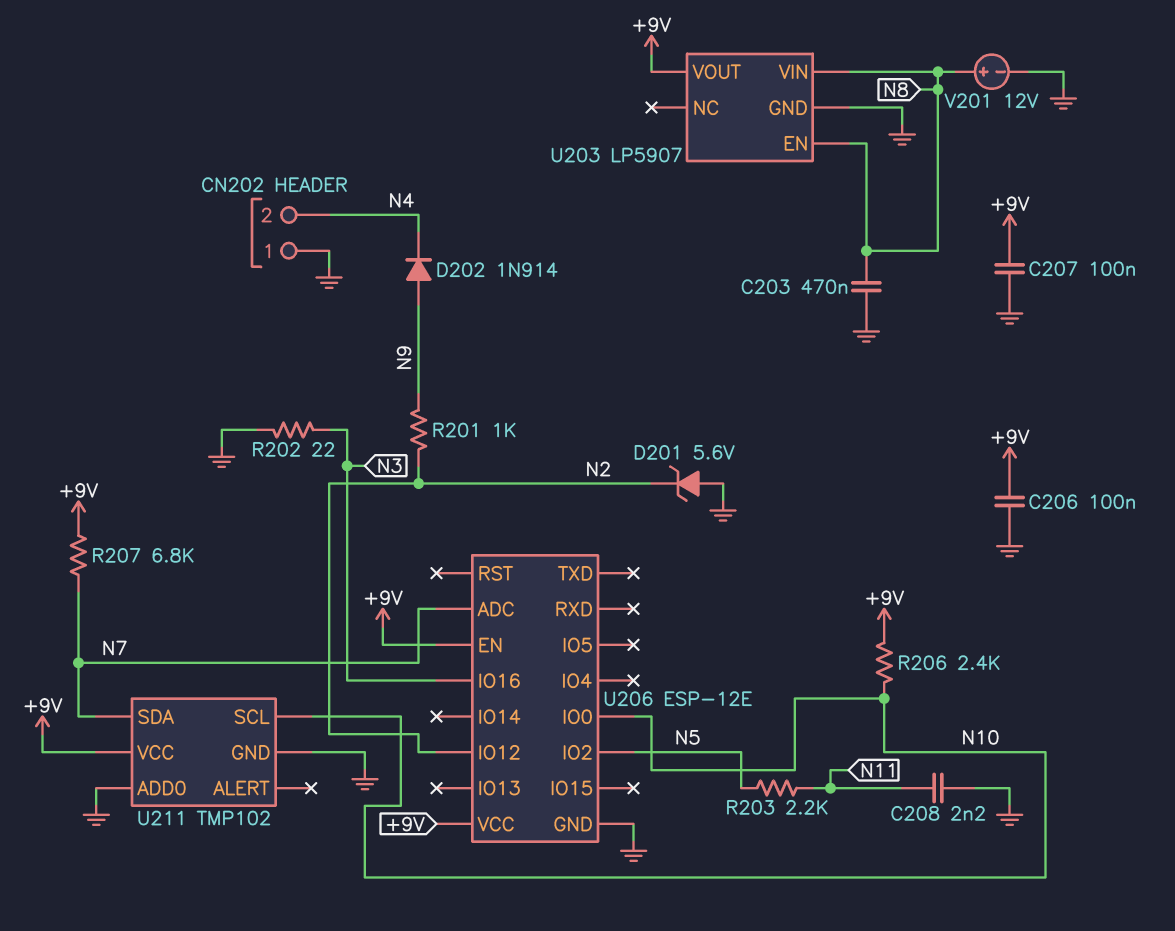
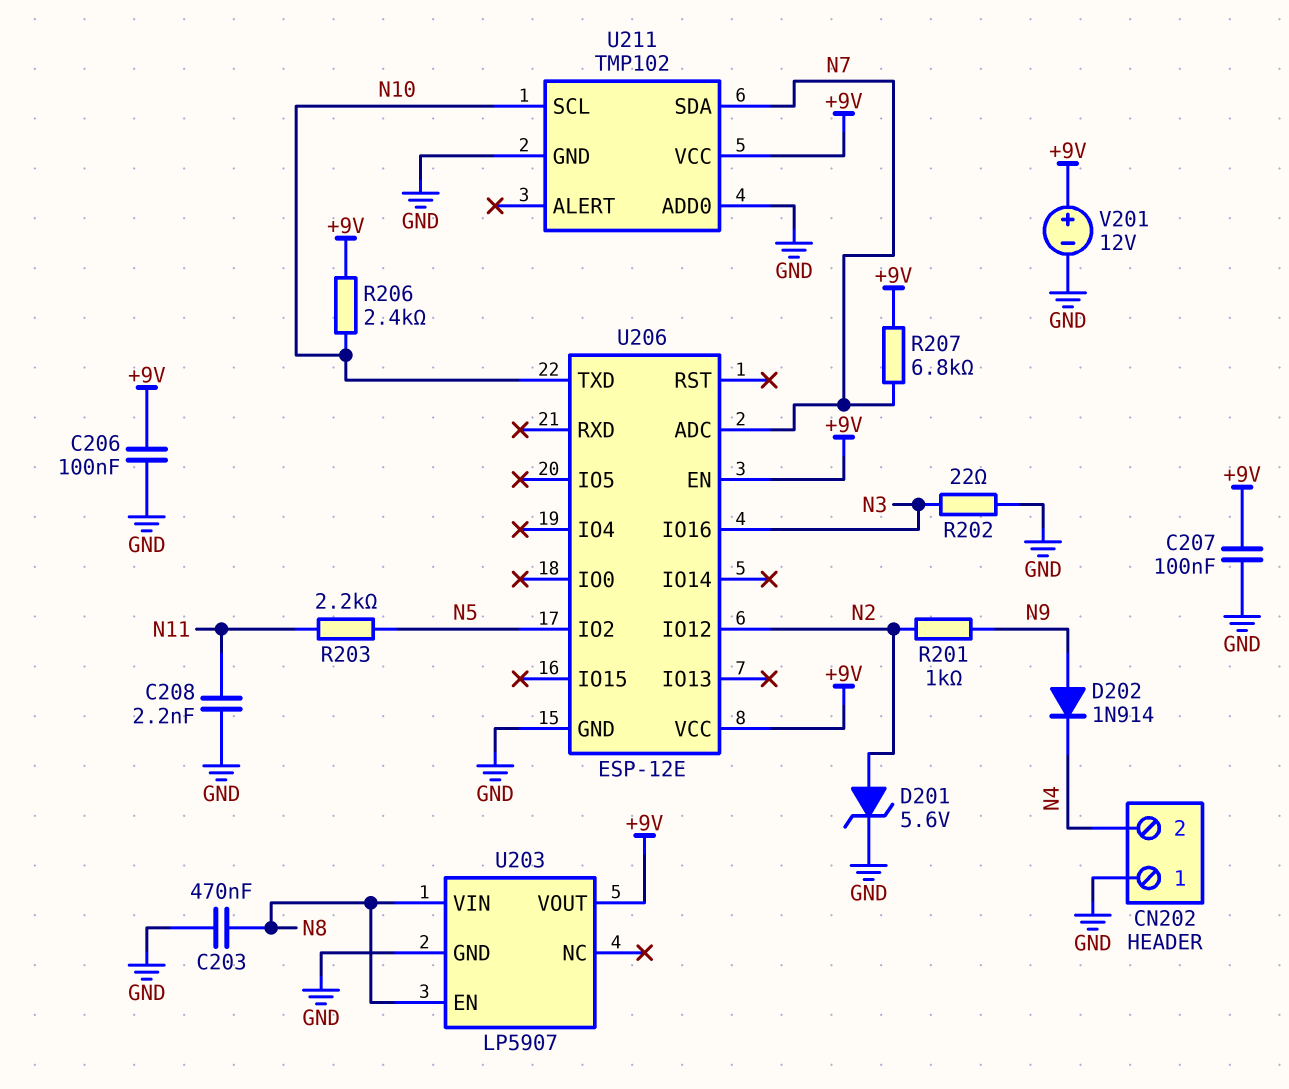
D201: zener 5.6V (A GND, K N2) -> zener 5.6V (A N2, K GND)
U206 pin IO0: N10 -> none
U206 pin TXD: none -> N10
V201: 12V (plus N8, minus GND) -> 12V (plus +9V, minus GND)

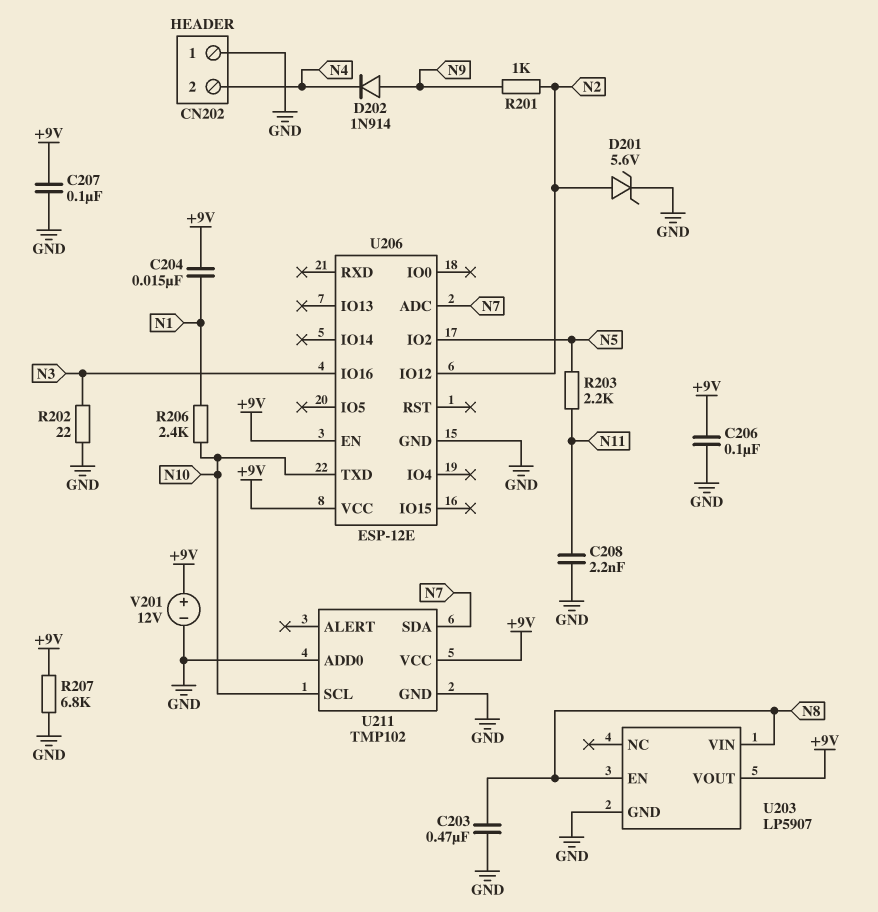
C204: none -> 15nF (+9V, N1)
R206: 2.4k (+9V, N10) -> 2.4k (N1, N10)
R207: 6.8k (+9V, N7) -> 6.8k (+9V, GND)

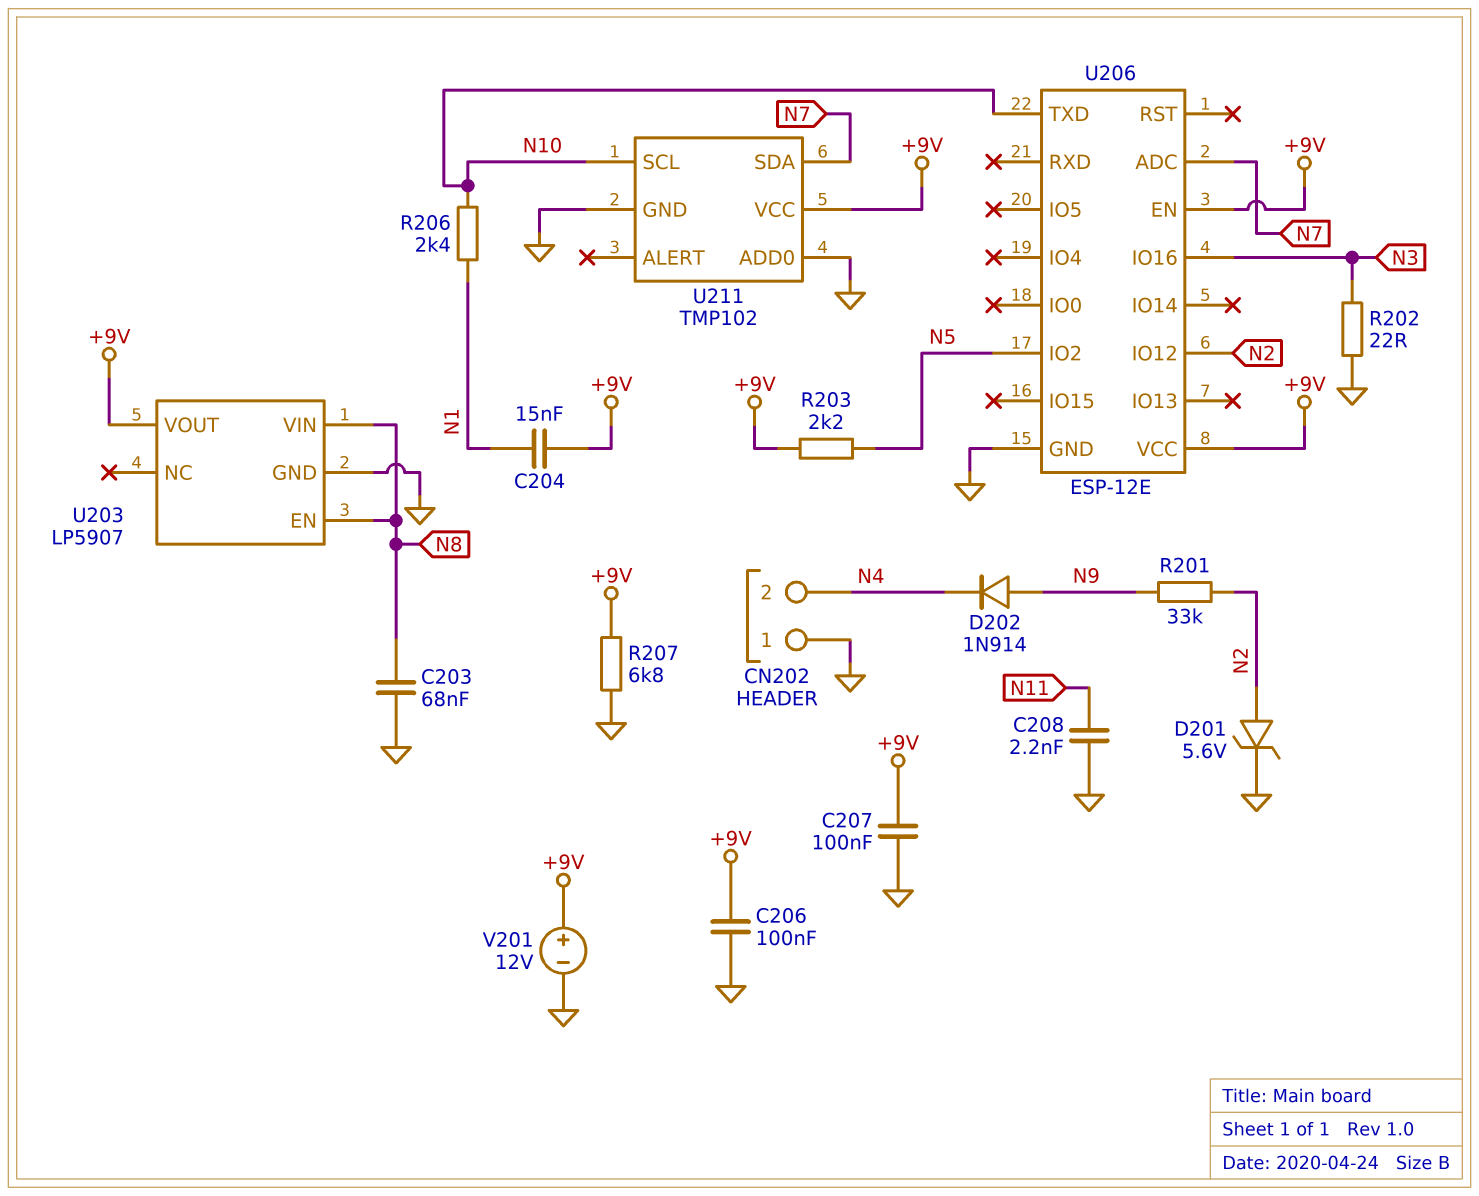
C203: 470nF (GND, N8) -> 68nF (GND, N8)
R201: 1k (N2, N9) -> 33k (N2, N9)
R203: 2.2k (N5, N11) -> 2.2k (+9V, N5)

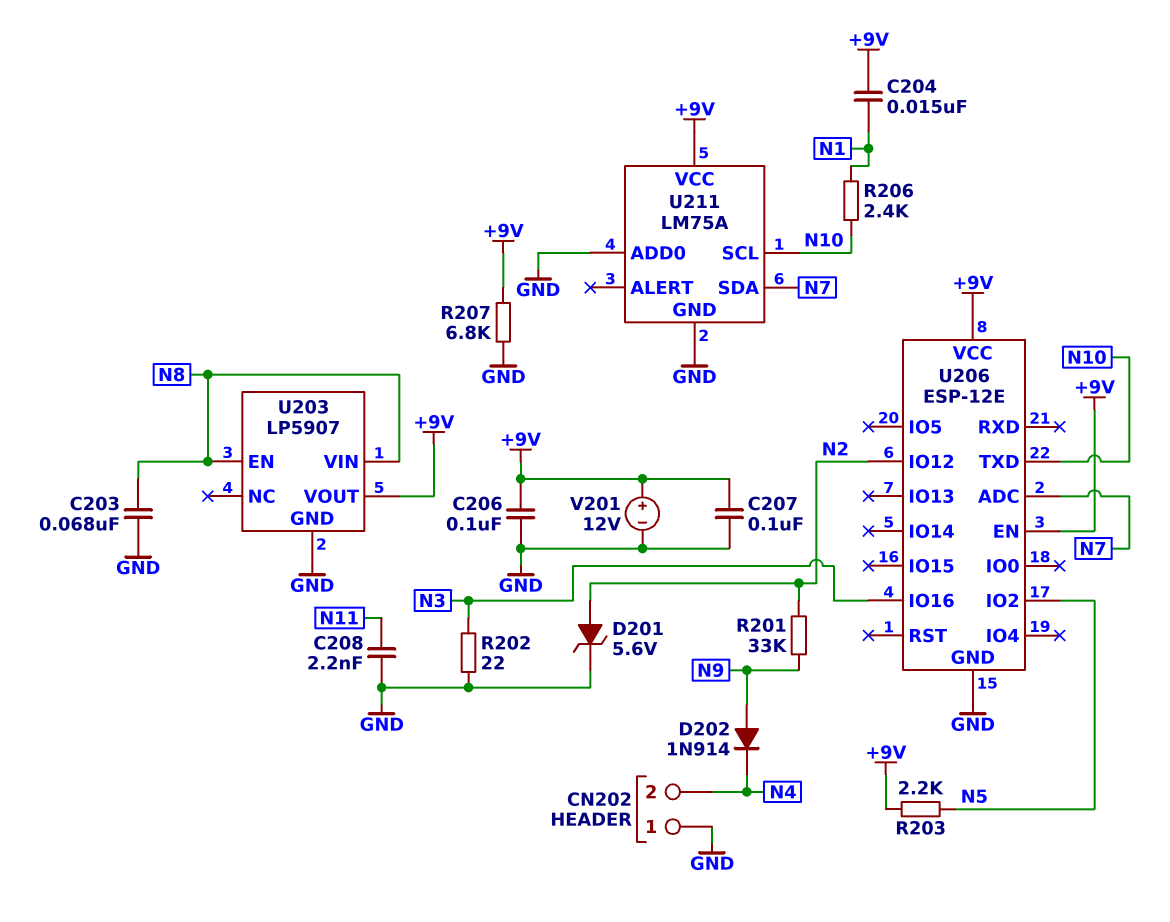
U211: TMP102 -> LM75A

